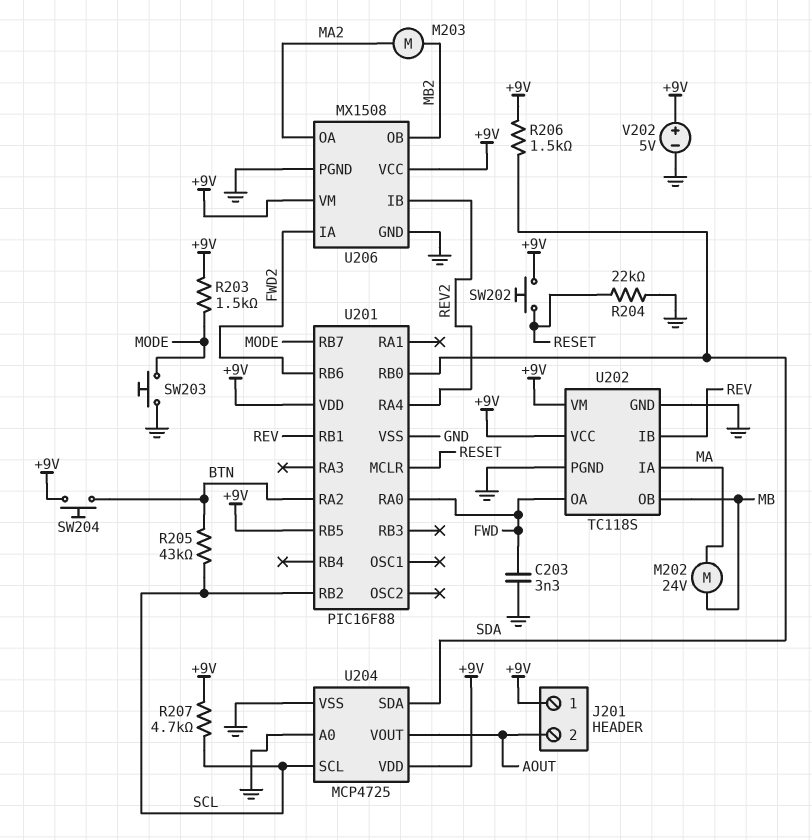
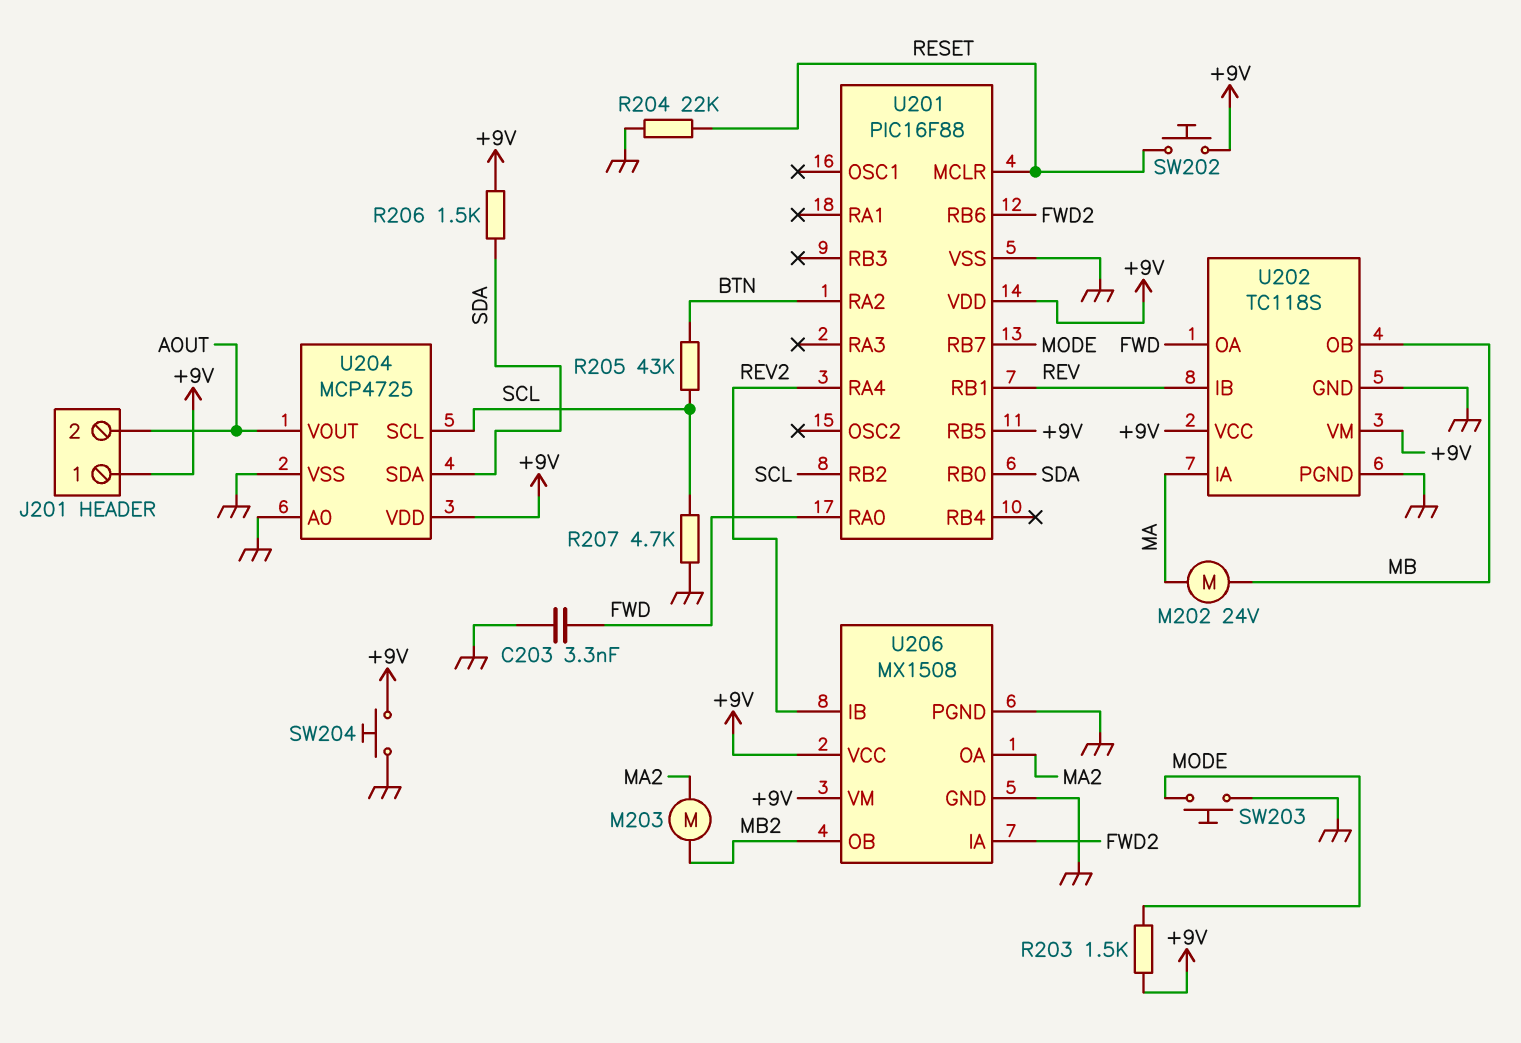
R207: 4.7k (+9V, SCL) -> 4.7k (GND, SCL)
SW204: button (+9V, BTN) -> button (+9V, GND)
V202: 5V (plus +9V, minus GND) -> none

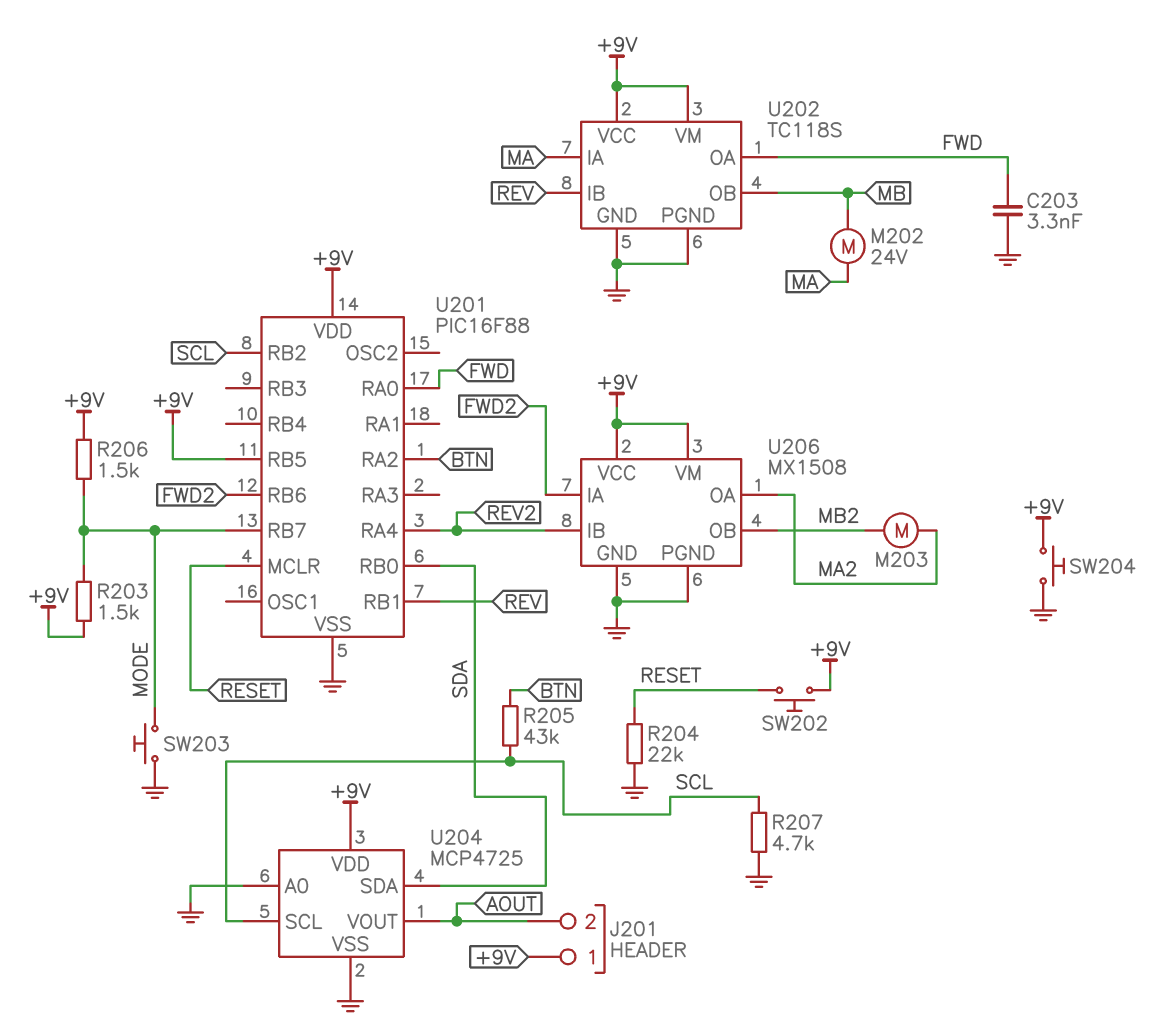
R206: 1.5k (+9V, SDA) -> 1.5k (+9V, MODE)

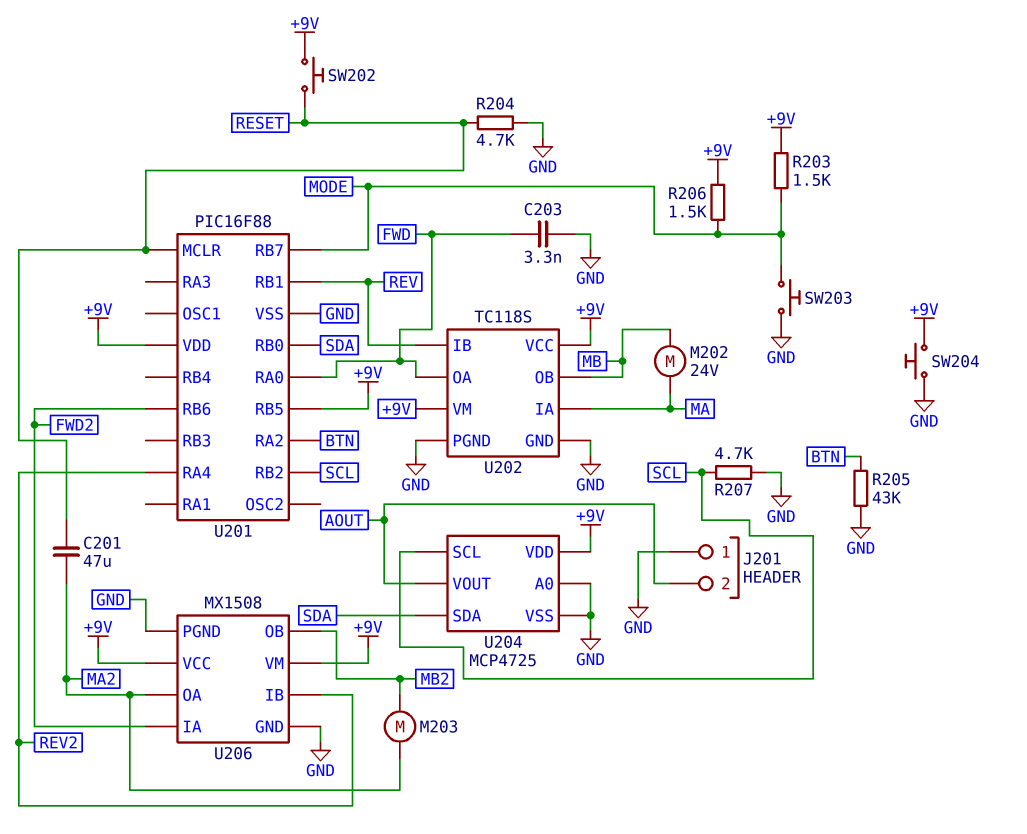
C201: none -> 47uF (MA2, RESET)
J201 pin 1: +9V -> GND
R204: 22k (GND, RESET) -> 4.7k (GND, RESET)
R205: 43k (BTN, SCL) -> 43k (BTN, GND)

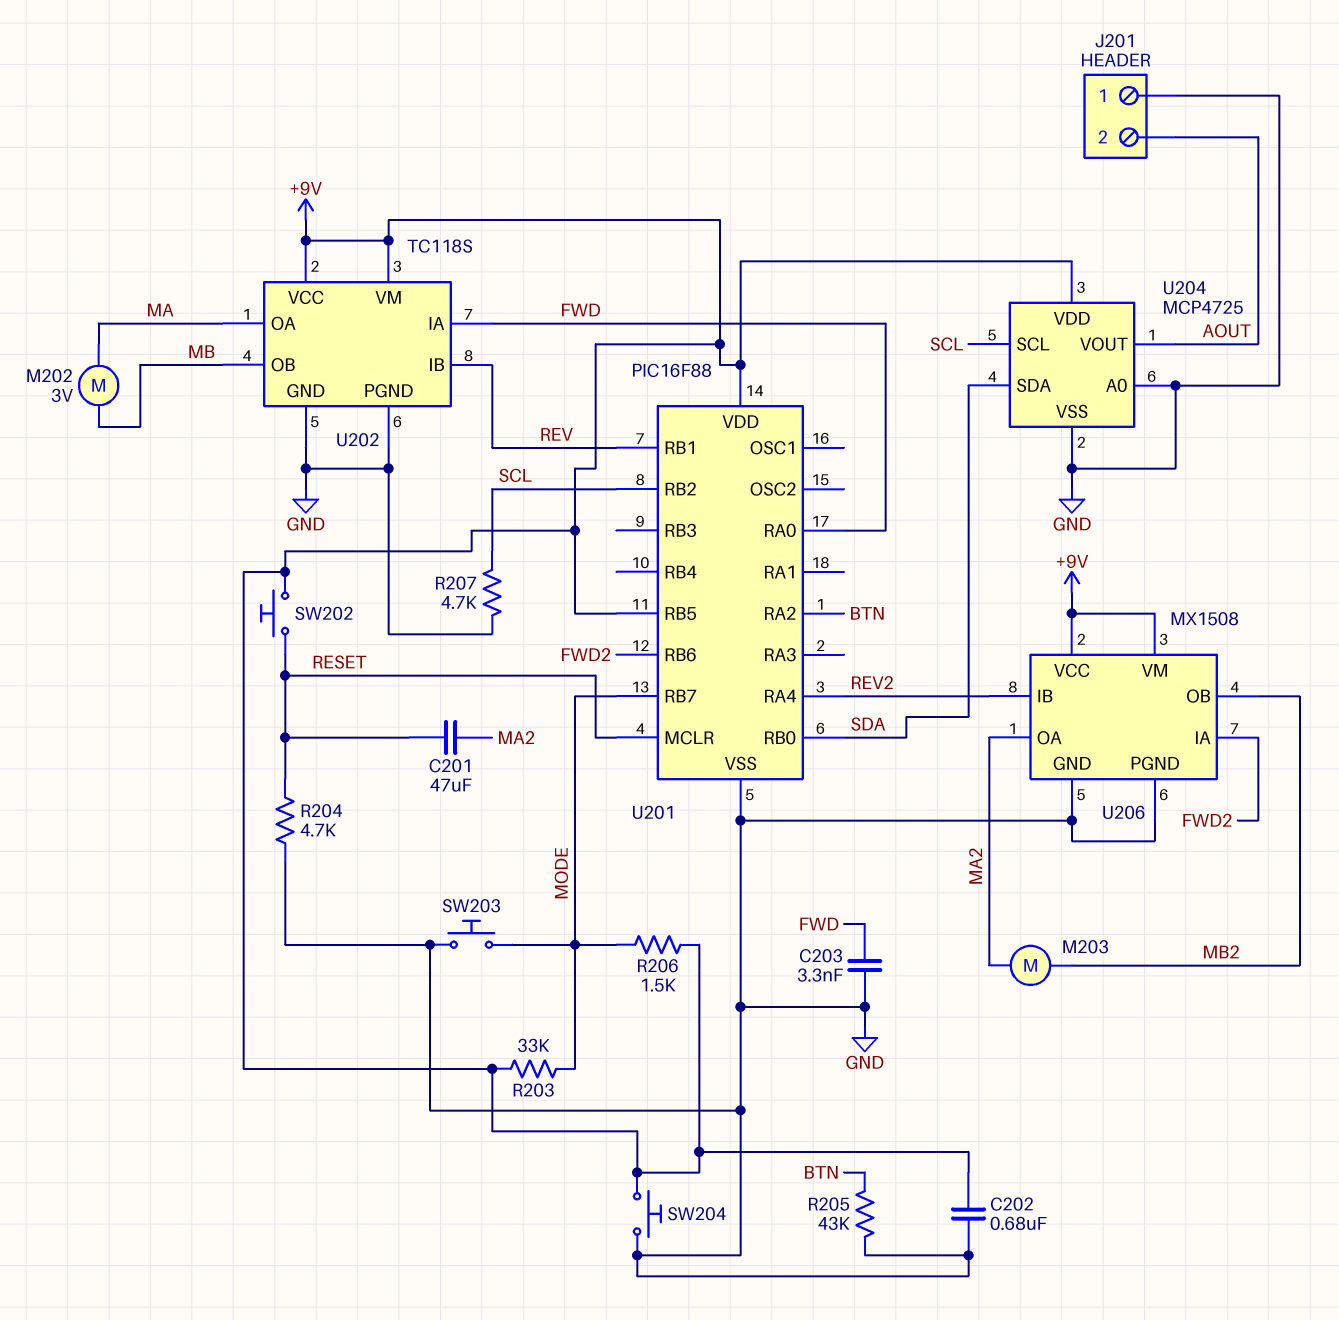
C202: none -> 680nF (+9V, GND)
M202: motor 24V (MA, MB) -> motor 3V (MA, MB)
R203: 1.5k (+9V, MODE) -> 33k (+9V, MODE)
U202 pin IA: MA -> FWD
U202 pin OA: FWD -> MA

